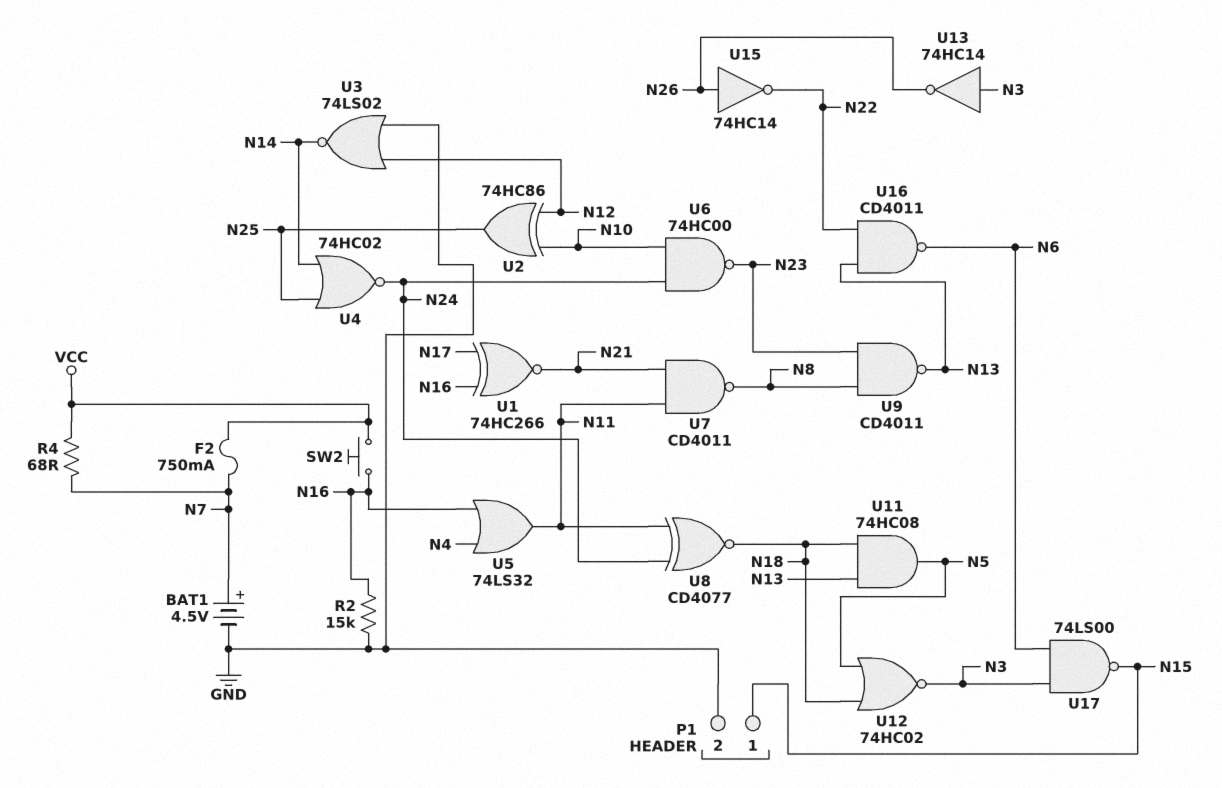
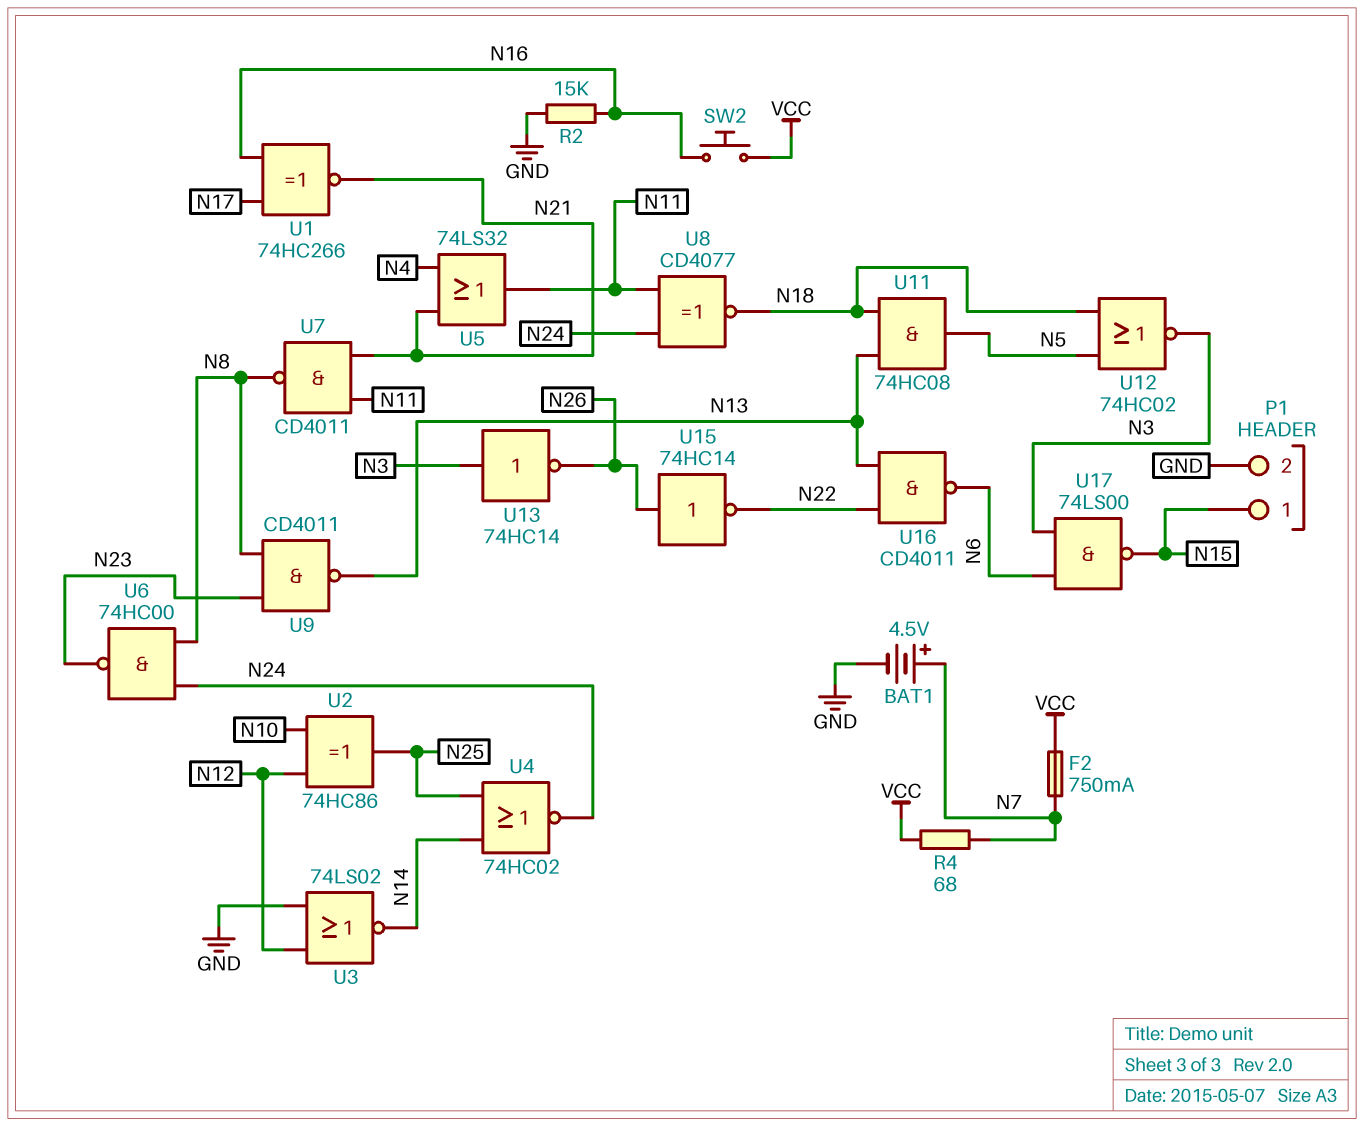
U5: OR 74LS32 (in N4, in N16, out N11) -> OR 74LS32 (in N4, in N21, out N11)
U6: NAND 74HC00 (in N10, in N24, out N23) -> NAND 74HC00 (in N8, in N24, out N23)

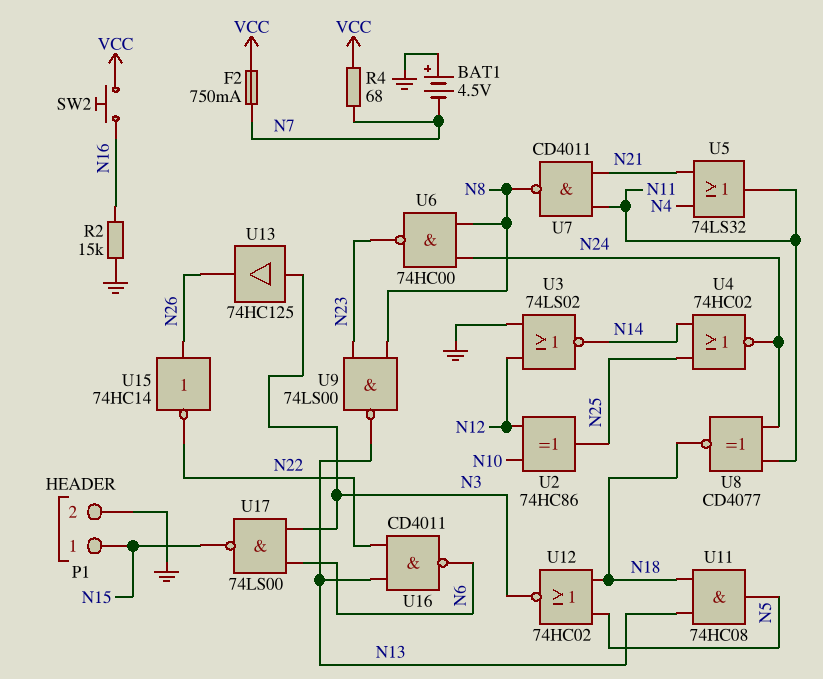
BAT1: 4.5V (plus N7, minus GND) -> 4.5V (plus GND, minus N7)
U1: XNOR 74HC266 (in N16, in N17, out N21) -> none
U9: NAND CD4011 (in N8, in N23, out N13) -> NAND 74LS00 (in N8, in N23, out N13)
U13: NOT 74HC14 (in N3, out N26) -> buffer 74HC125 (in N3, out N26)

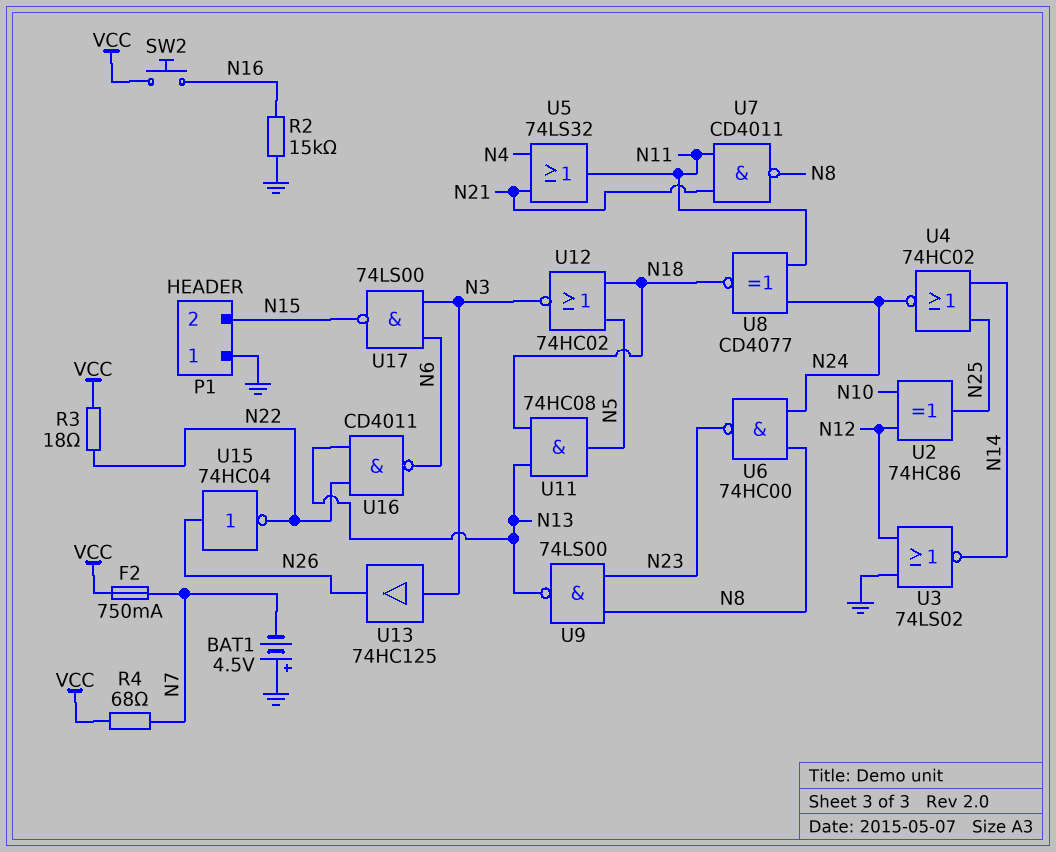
P1 pin 1: N15 -> GND
P1 pin 2: GND -> N15
R3: none -> 18 (N22, VCC)
U15: NOT 74HC14 (in N26, out N22) -> NOT 74HC04 (in N26, out N22)

